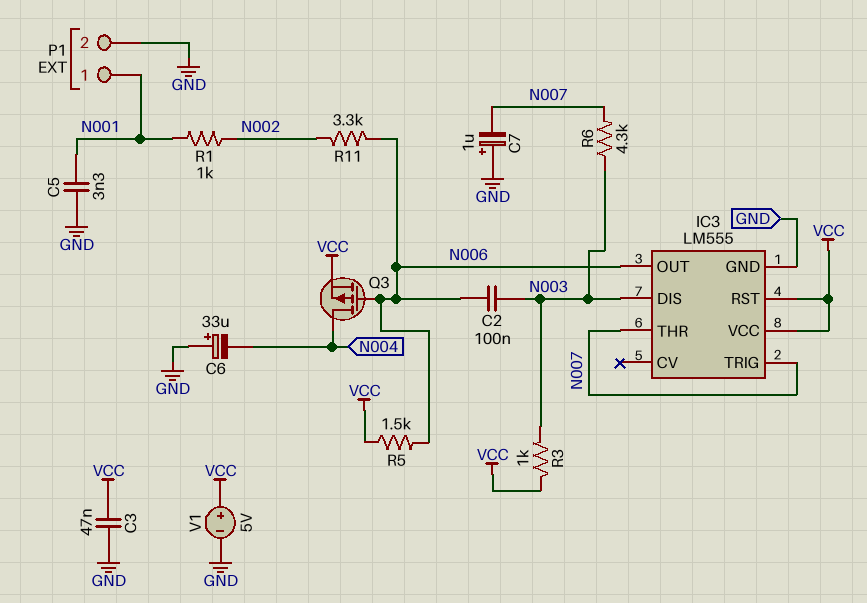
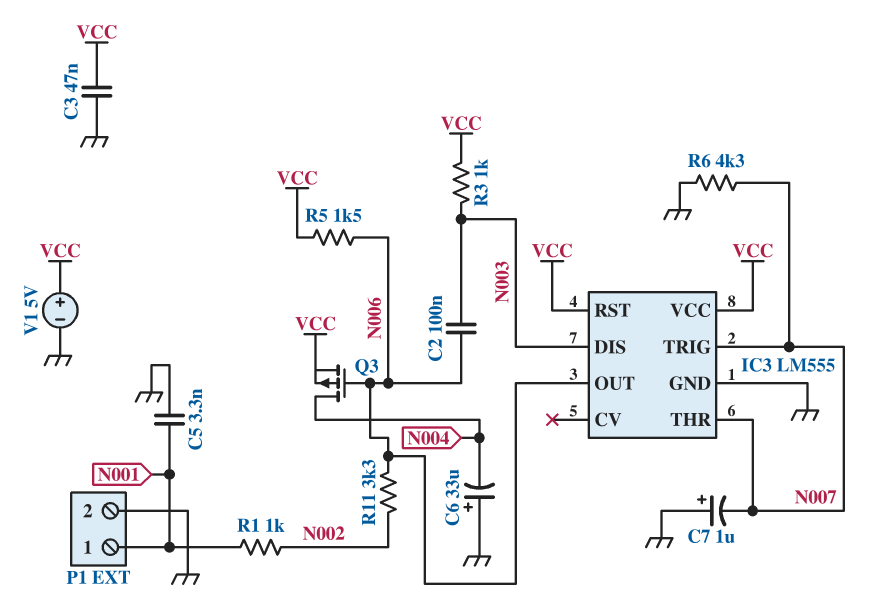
R6: 4.3k (N003, N007) -> 4.3k (GND, N007)

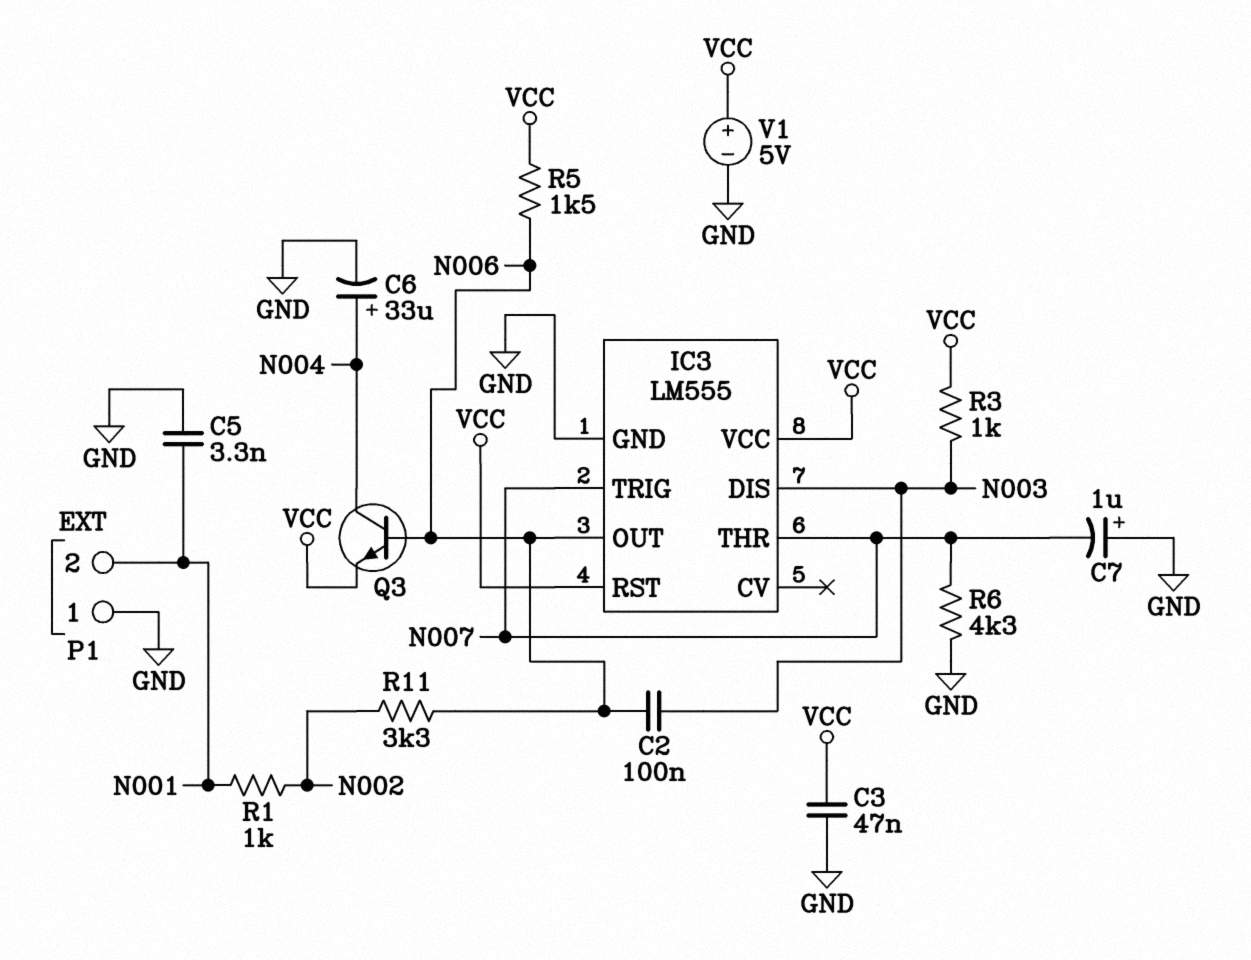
C6: 33uF (plus GND, minus N004) -> 33uF (plus N004, minus GND)
P1 pin 1: N001 -> GND
P1 pin 2: GND -> N001
Q3: PMOS (G N006, D N004, S VCC) -> NPN (B N006, C N004, E VCC)

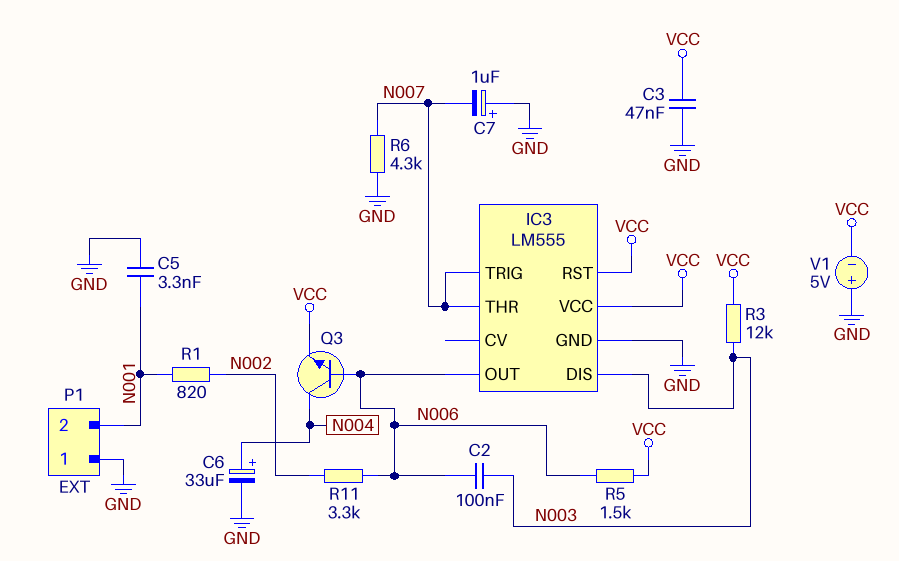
R1: 1k (N001, N002) -> 820 (N001, N002)
R3: 1k (N003, VCC) -> 12k (N003, VCC)
V1: 5V (plus VCC, minus GND) -> 5V (plus GND, minus VCC)

